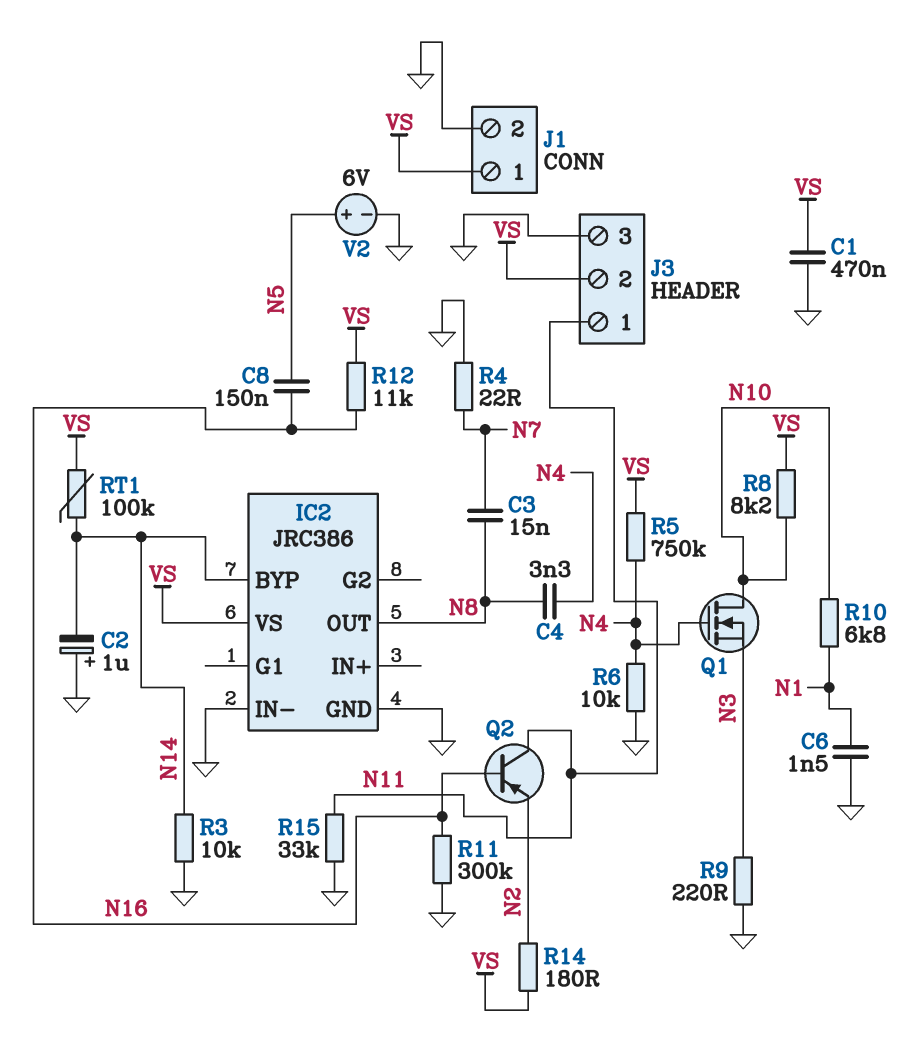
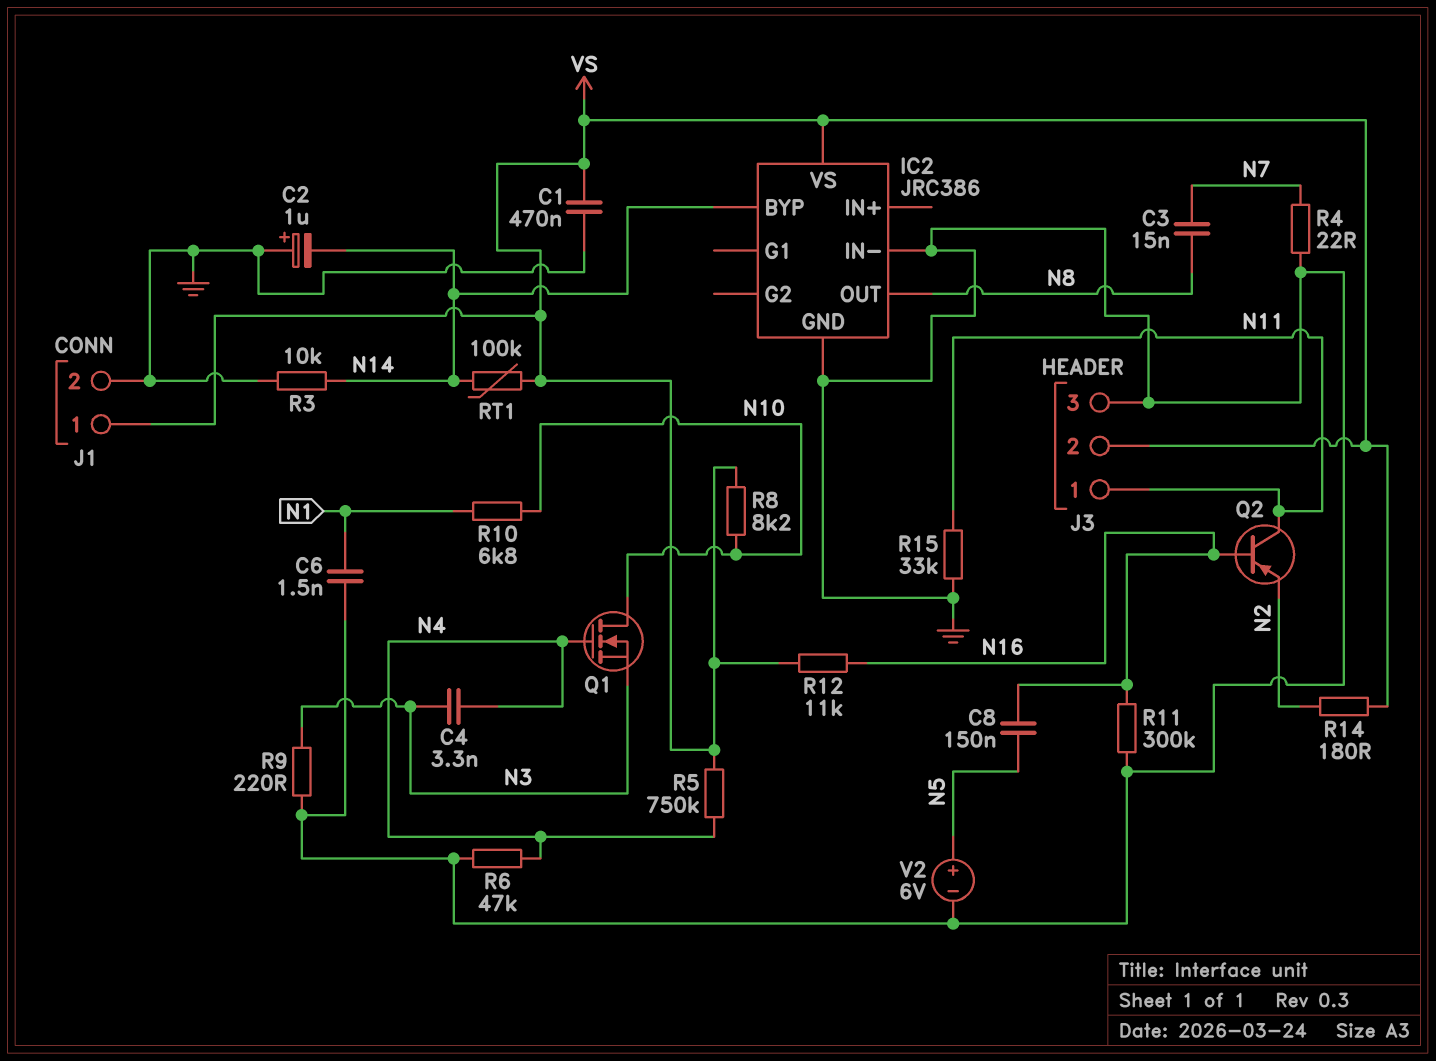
C4: 3.3nF (N4, N8) -> 3.3nF (N3, N4)
R6: 10k (GND, N4) -> 47k (GND, N4)

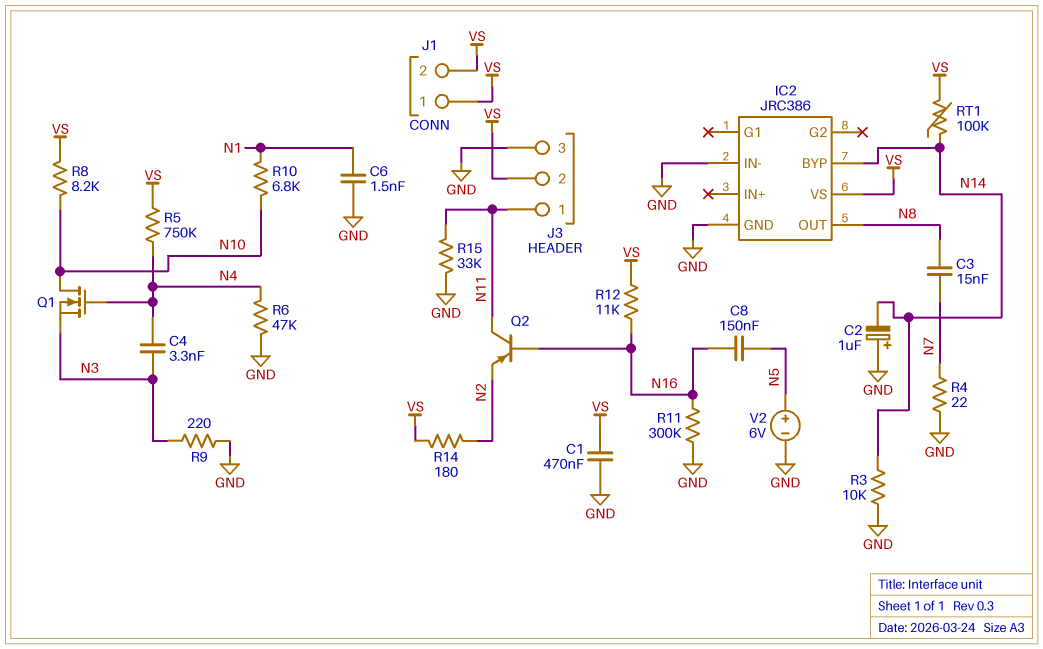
J1 pin 2: GND -> VS

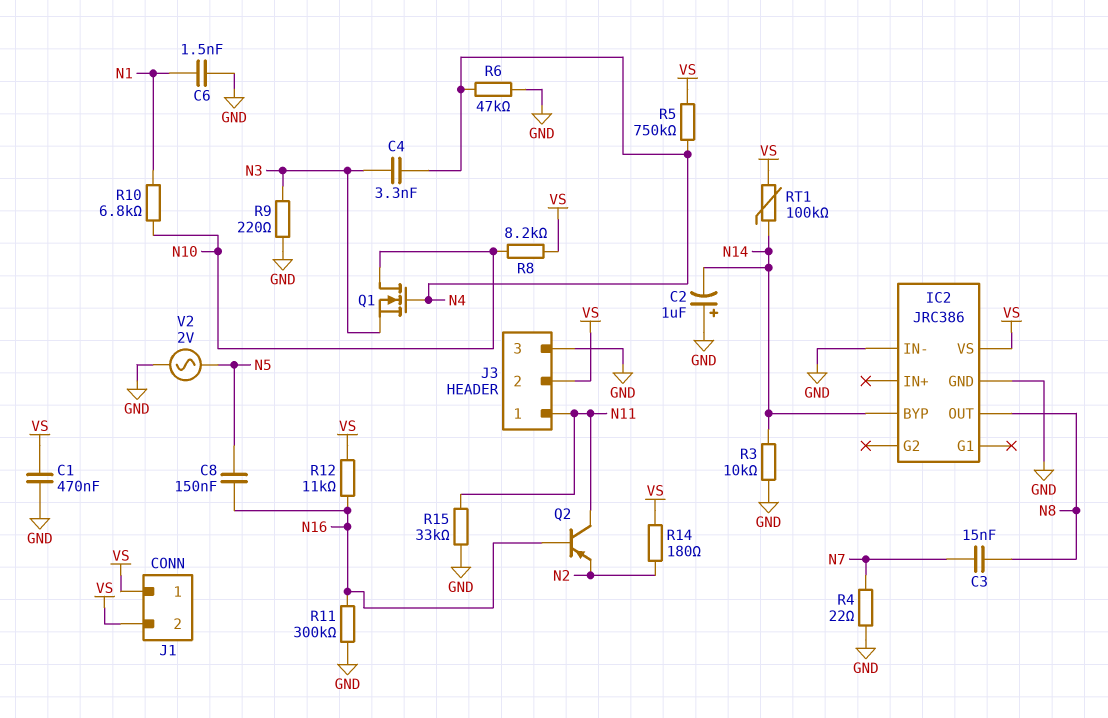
V2: 6V (plus N5, minus GND) -> AC 2V (GND, N5)

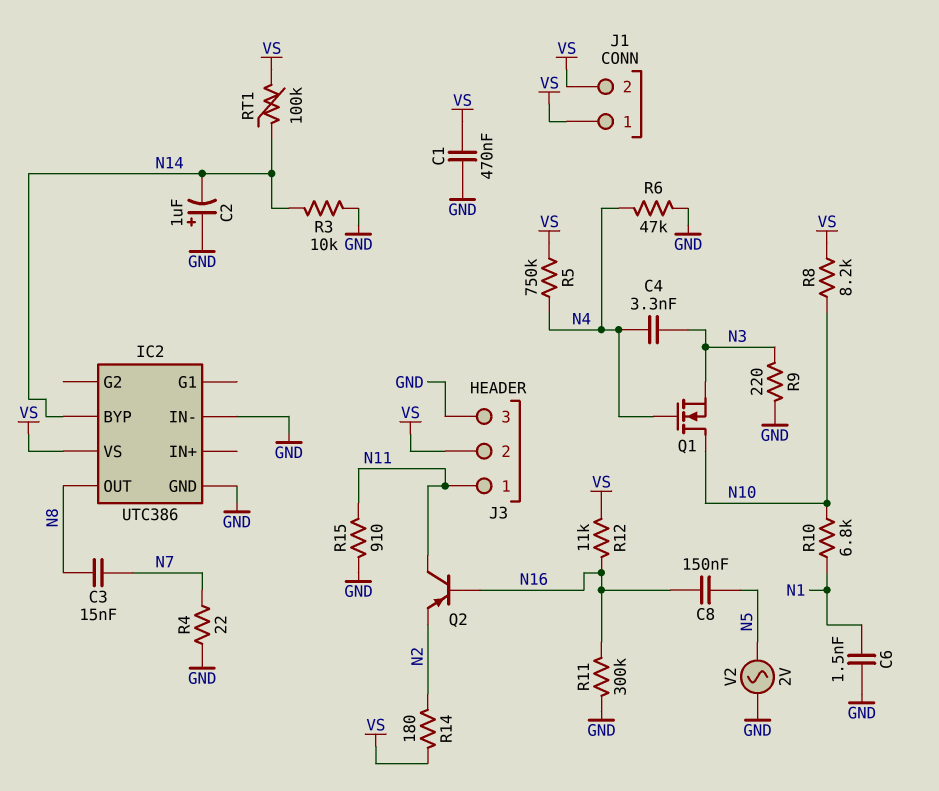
IC2: JRC386 -> UTC386
R15: 33k (GND, N11) -> 910 (GND, N11)

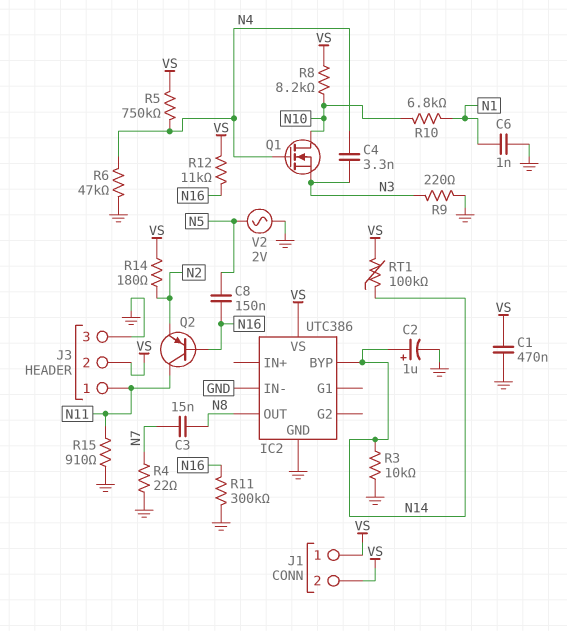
C2: 1uF (plus GND, minus N14) -> 1uF (plus N14, minus GND)
C6: 1.5nF (GND, N1) -> 1nF (GND, N1)

